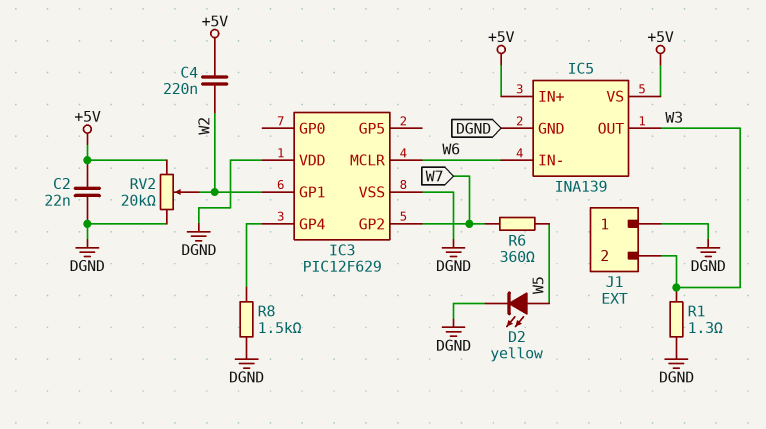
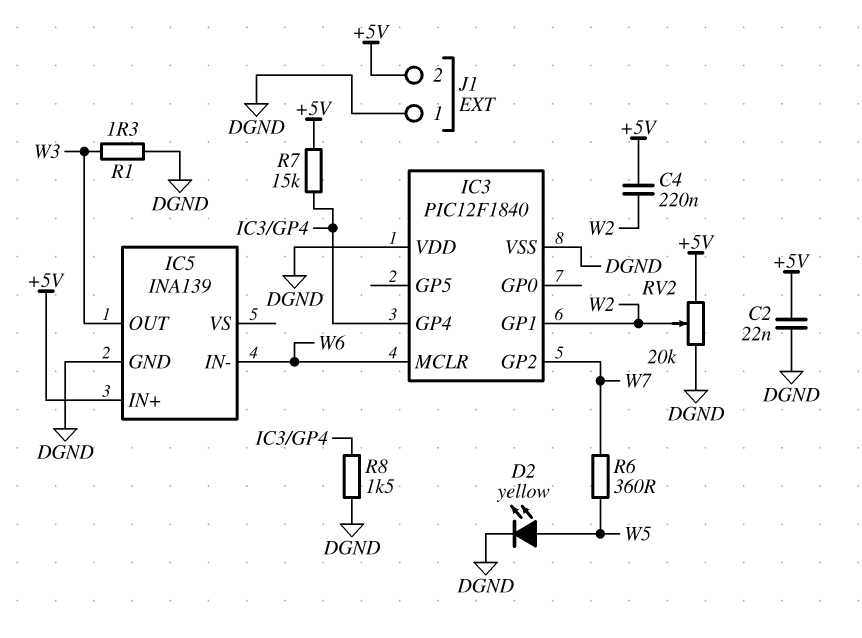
IC3: PIC12F629 -> PIC12F1840
IC5 pin VS: +5V -> none
J1 pin 2: W3 -> +5V
R7: none -> 15k (+5V, IC3/GP4)

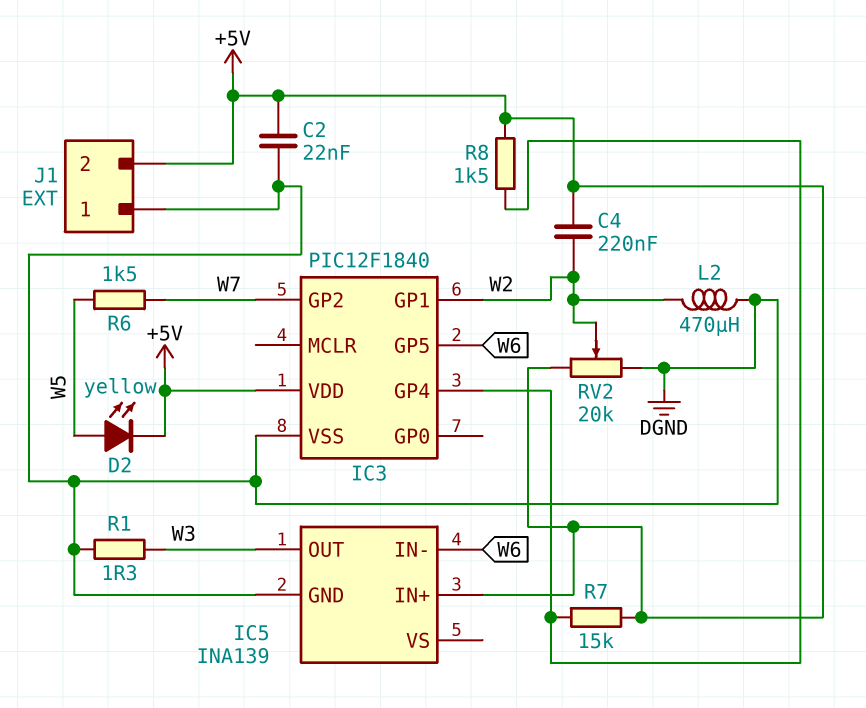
D2: LED yellow (A W5, K DGND) -> LED yellow (A W5, K +5V)
IC3 pin GP5: none -> W6
IC3 pin MCLR: W6 -> none
IC3 pin VDD: DGND -> +5V
L2: none -> 470uH (DGND, W2)
R6: 360 (W5, W7) -> 1.5k (W5, W7)
R8: 1.5k (DGND, IC3/GP4) -> 1.5k (+5V, IC3/GP4)

